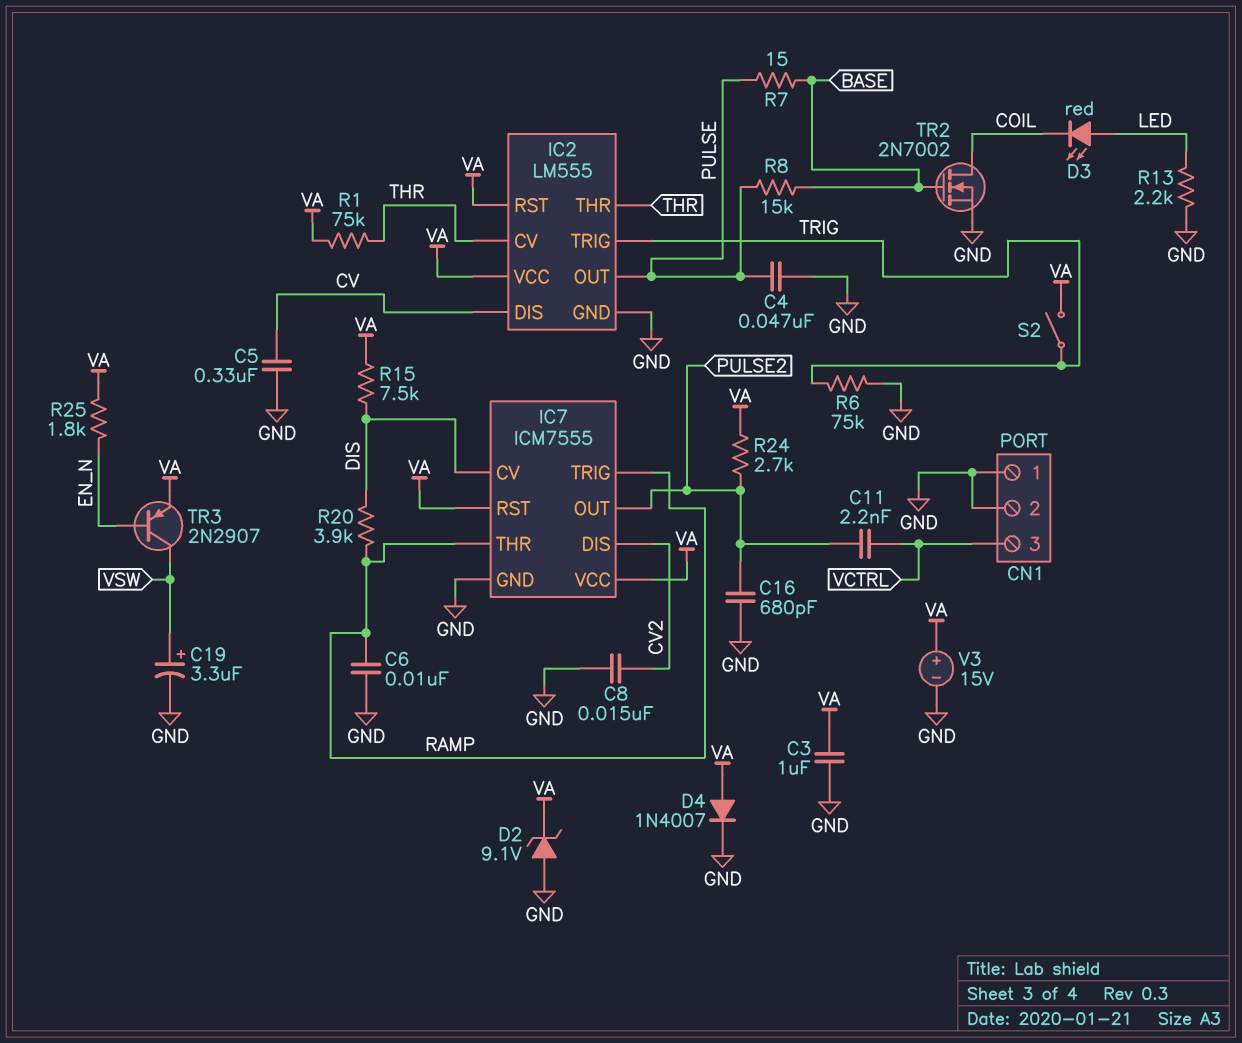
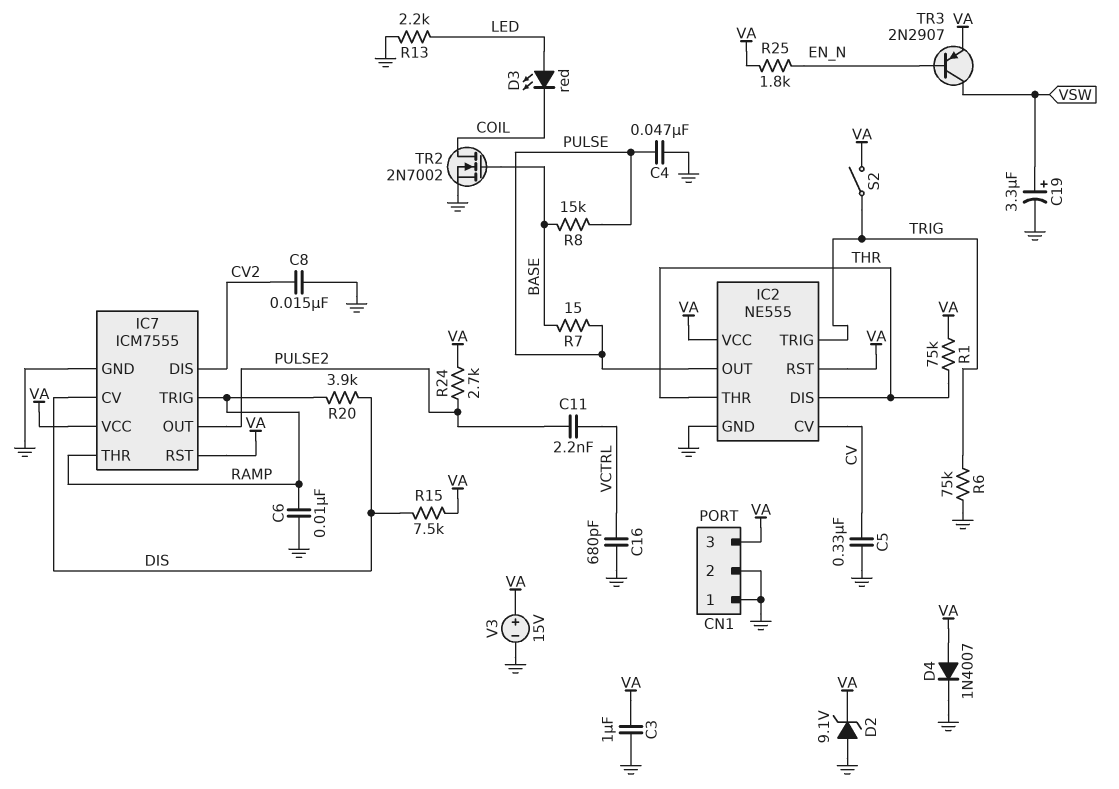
C16: 680pF (GND, PULSE2) -> 680pF (GND, VCTRL)
CN1 pin 3: VCTRL -> VA
IC2: LM555 -> NE555
IC2 pin CV: THR -> CV
IC2 pin DIS: CV -> THR

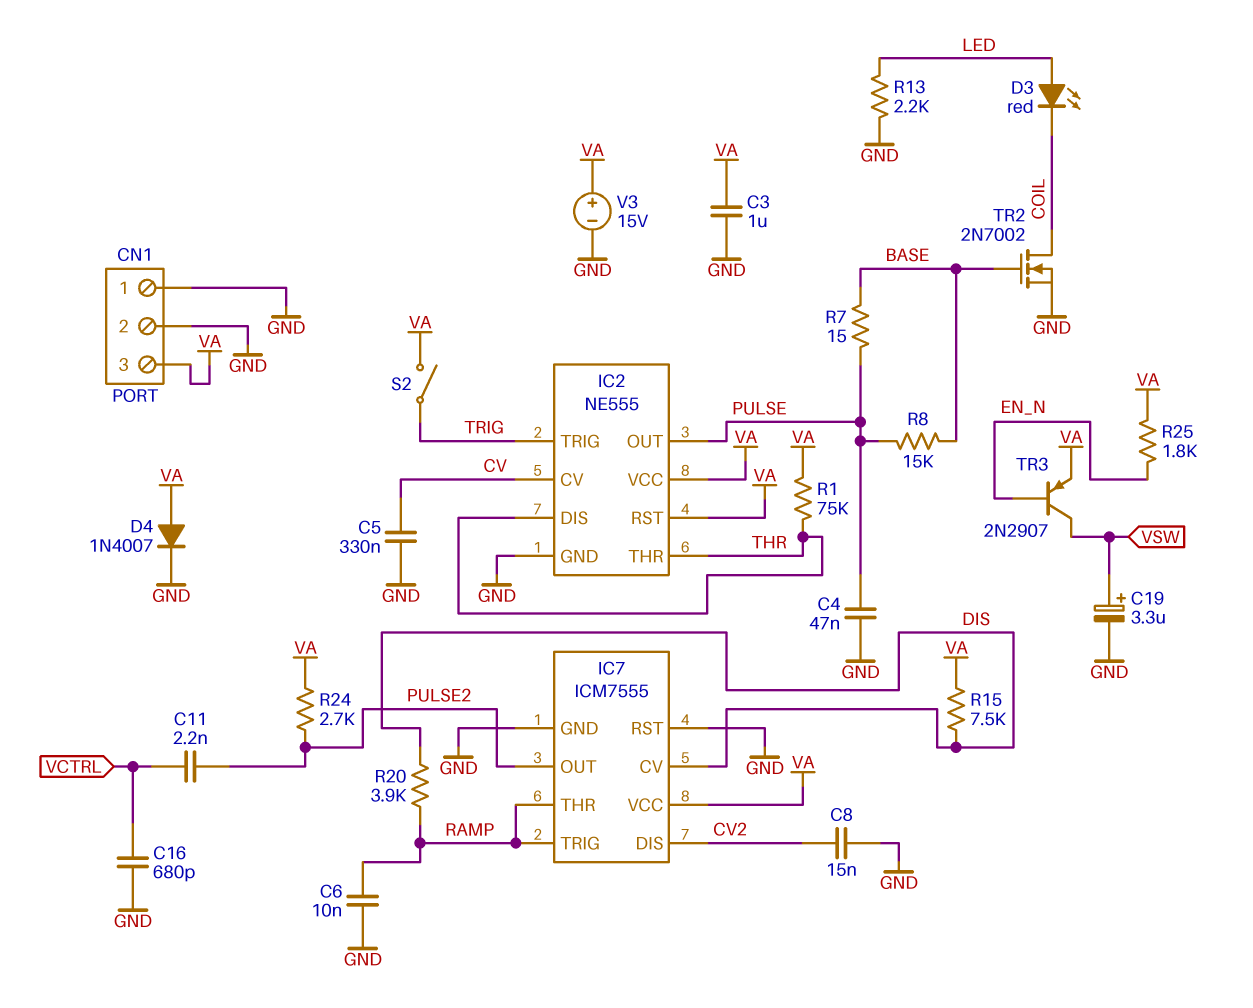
D2: zener 9.1V (A GND, K VA) -> none
IC7 pin RST: VA -> GND
R6: 75k (GND, TRIG) -> none

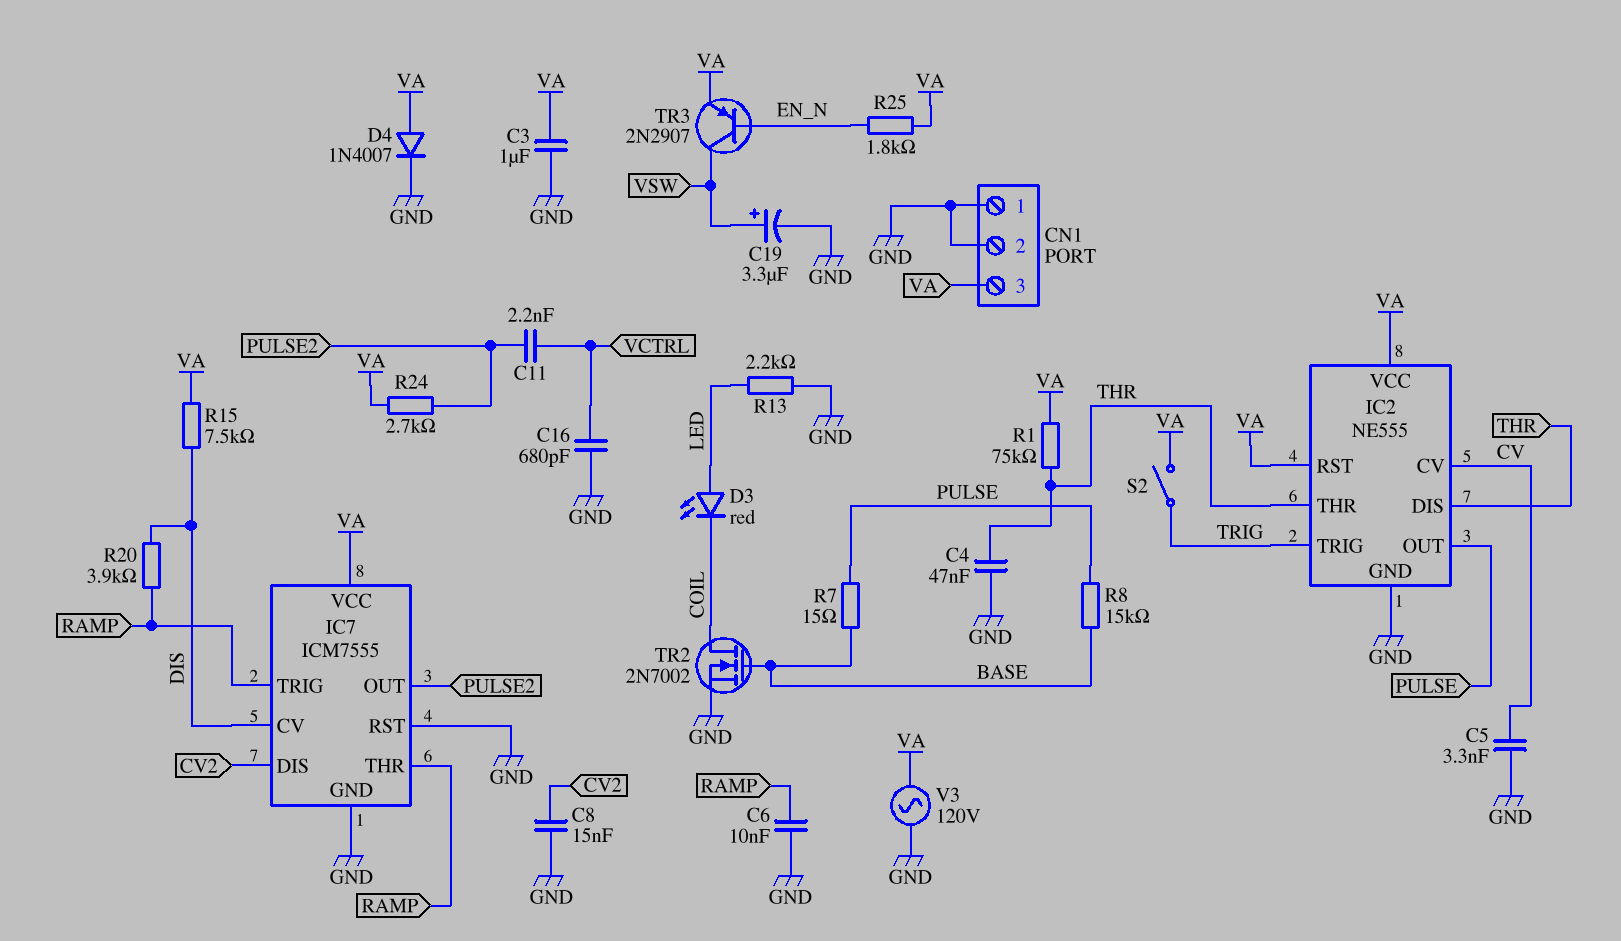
C4: 47nF (GND, PULSE) -> 47nF (GND, THR)
C5: 330nF (CV, GND) -> 3.3nF (CV, GND)
V3: 15V (plus VA, minus GND) -> AC 120V (GND, VA)

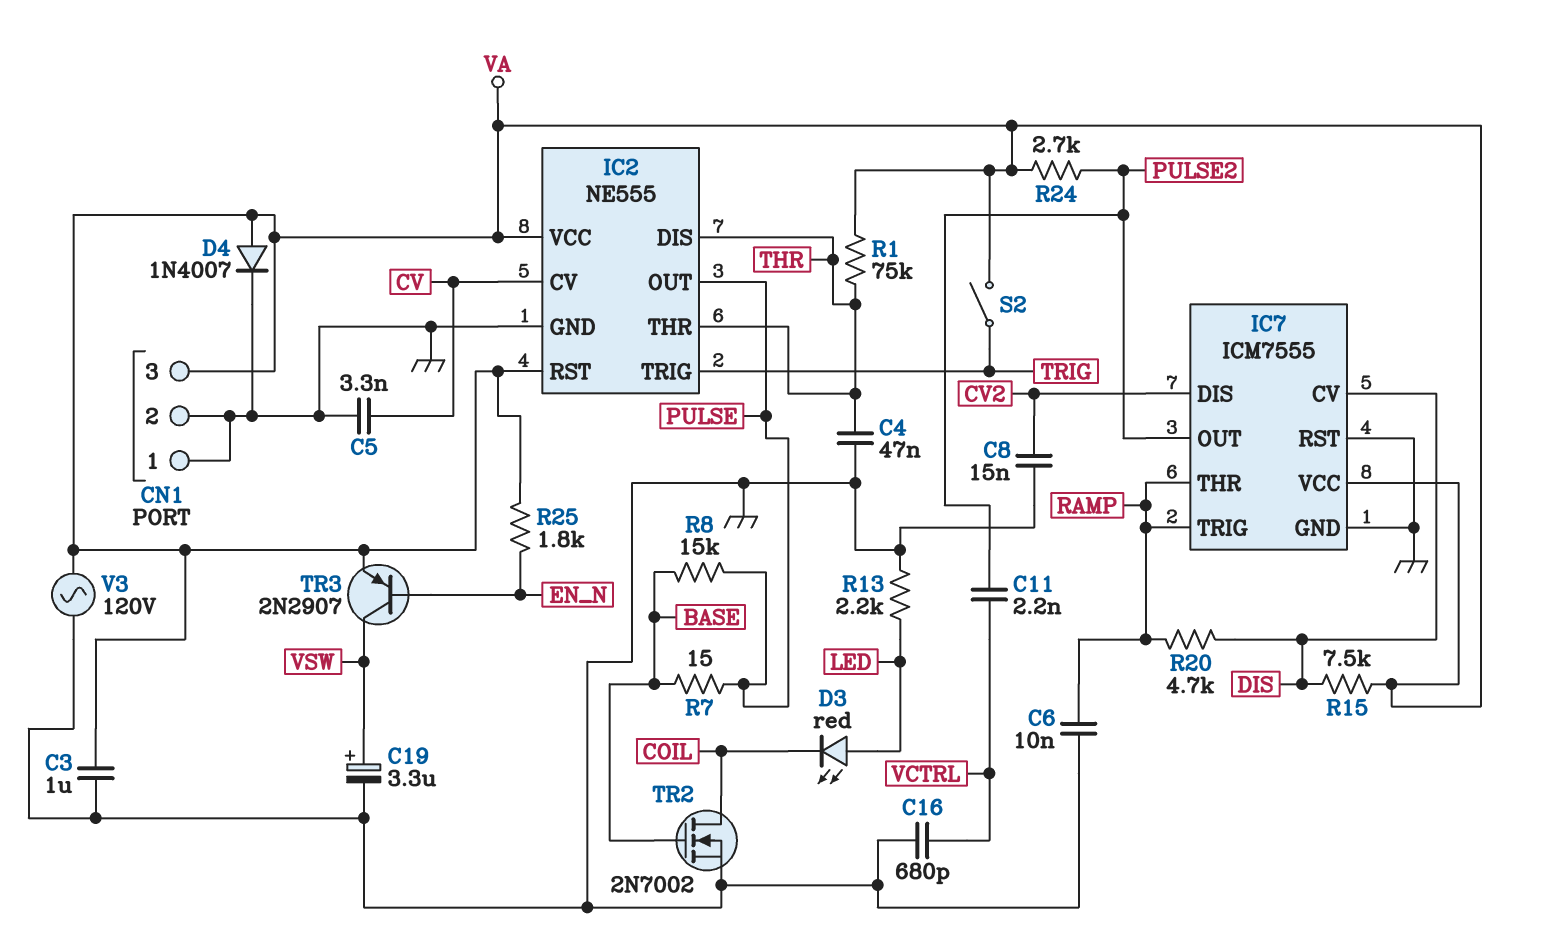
R20: 3.9k (DIS, RAMP) -> 4.7k (DIS, RAMP)

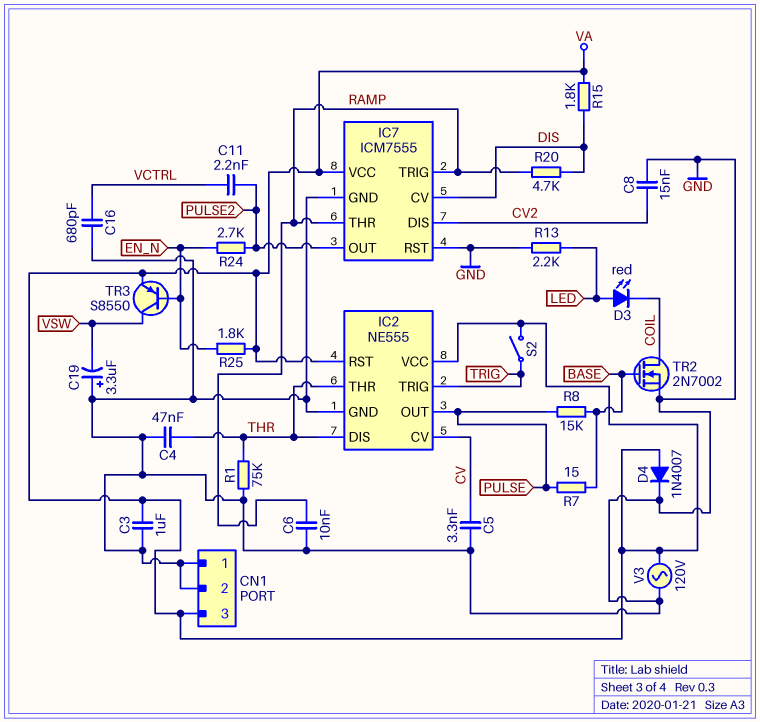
C19: 3.3uF (plus VSW, minus GND) -> 3.3uF (plus GND, minus VSW)
R1: 75k (THR, VA) -> 75k (GND, THR)
R15: 7.5k (DIS, VA) -> 1.8k (DIS, VA)
R24: 2.7k (PULSE2, VA) -> 2.7k (EN_N, PULSE2)
TR3: PNP 2N2907 (B EN_N, C VSW, E VA) -> PNP S8550 (B EN_N, C VSW, E VA)

